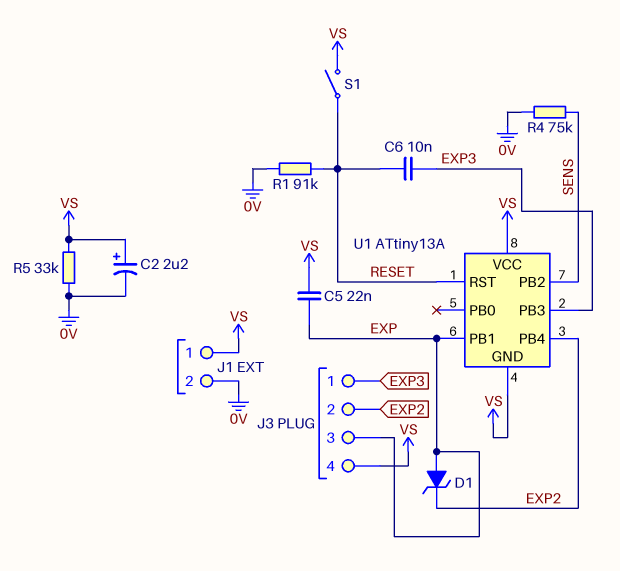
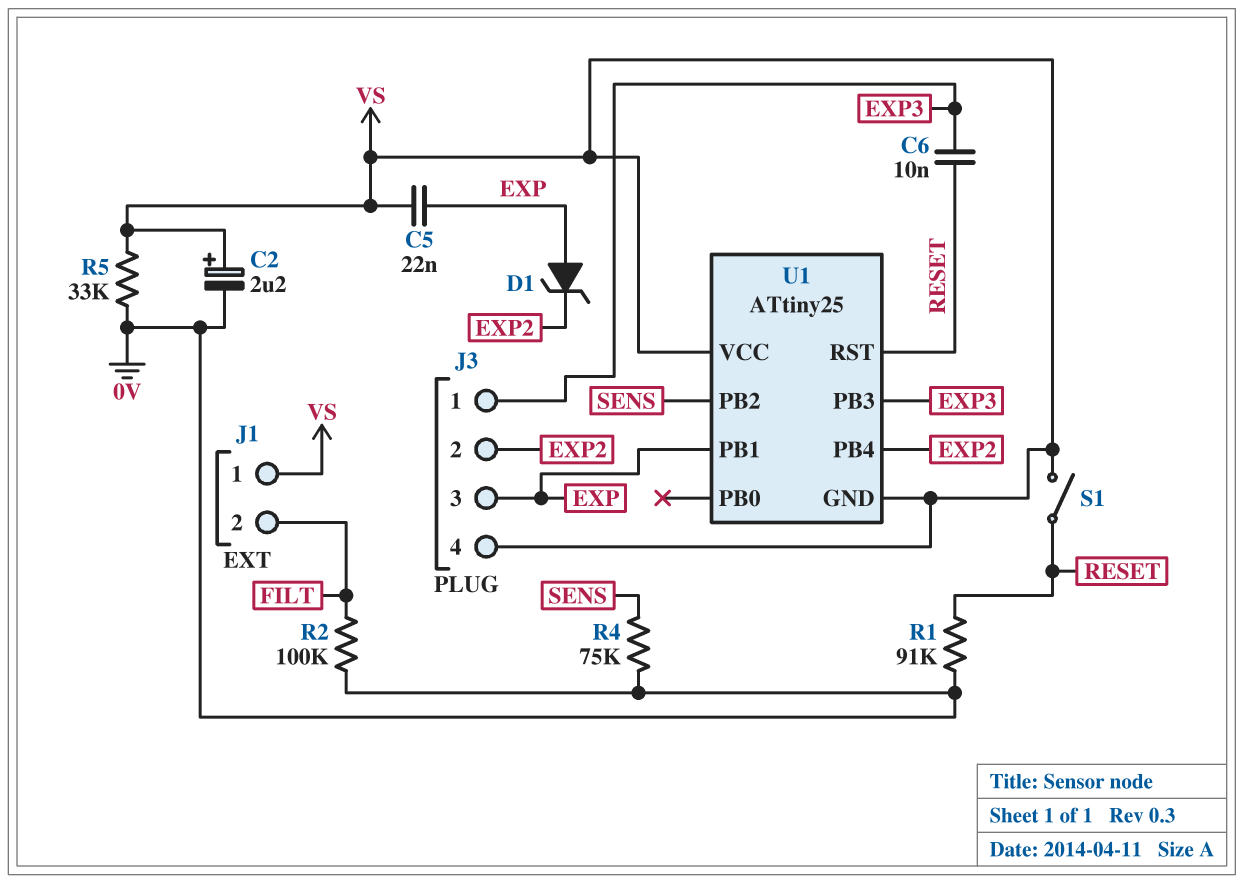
J1 pin 2: 0V -> FILT
R2: none -> 100k (0V, FILT)
U1: ATtiny13A -> ATtiny25

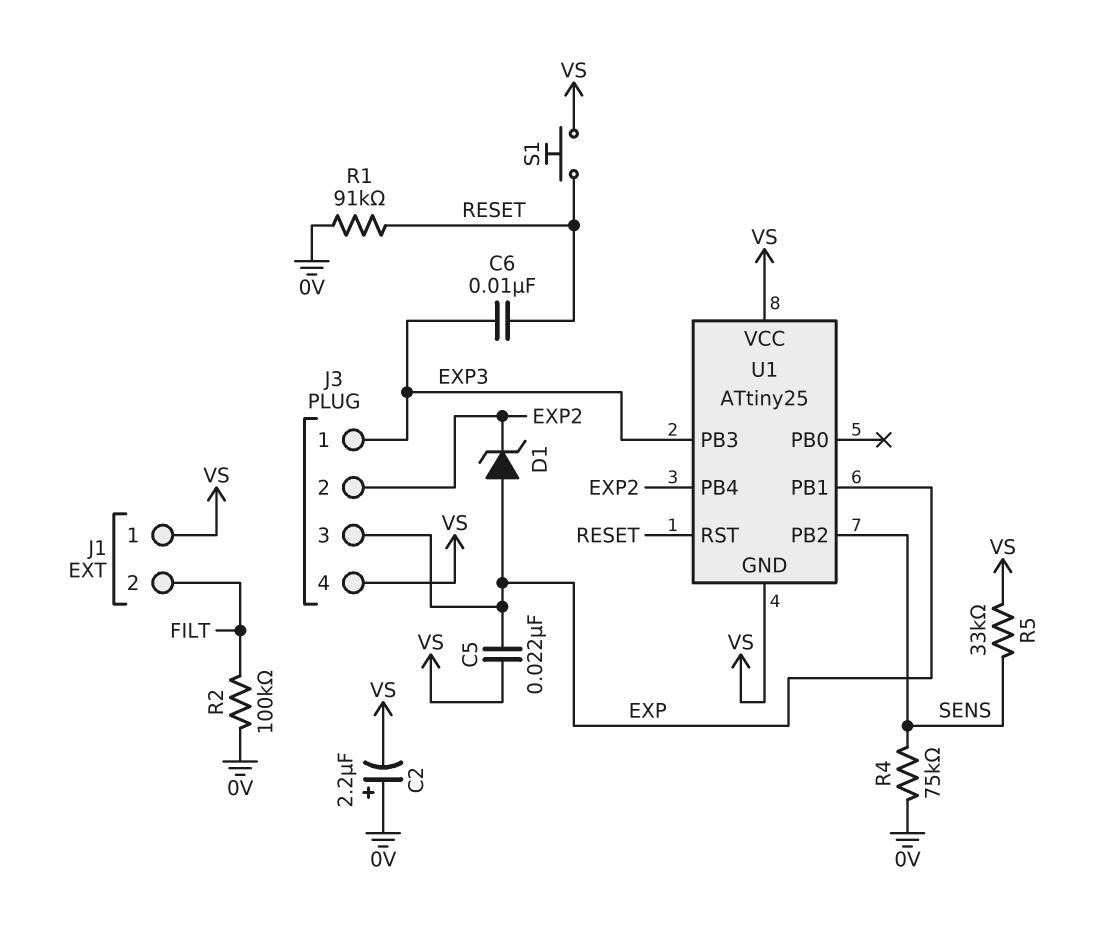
C2: 2.2uF (plus VS, minus 0V) -> 2.2uF (plus 0V, minus VS)
R5: 33k (0V, VS) -> 33k (SENS, VS)
S1: switch (RESET, VS) -> button (RESET, VS)

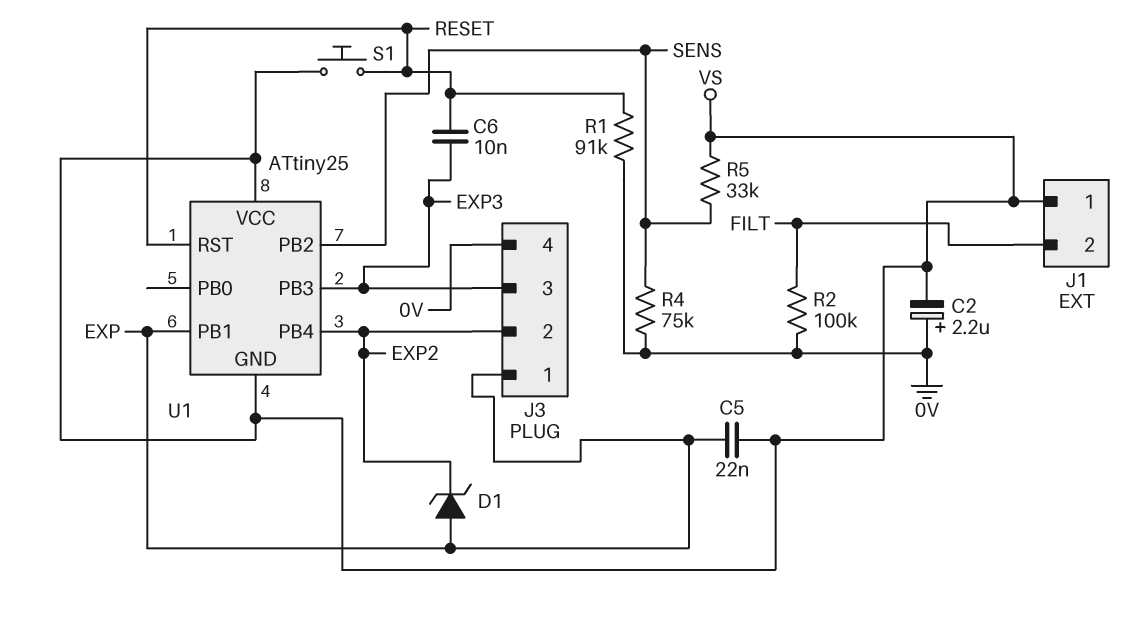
J3 pin 1: EXP3 -> EXP
J3 pin 3: EXP -> EXP3
J3 pin 4: VS -> 0V

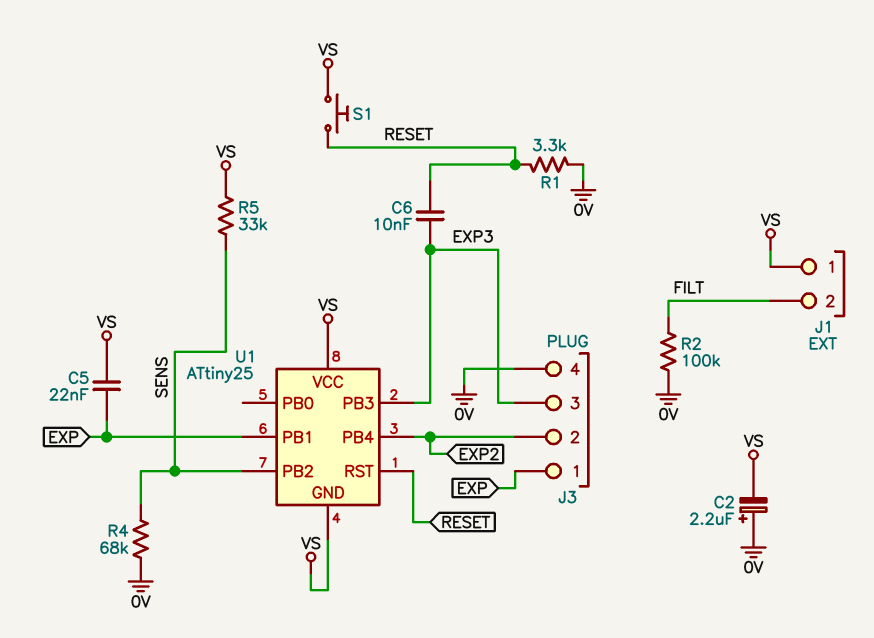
D1: zener (A EXP, K EXP2) -> none
R1: 91k (0V, RESET) -> 3.3k (0V, RESET)
R4: 75k (0V, SENS) -> 68k (0V, SENS)

